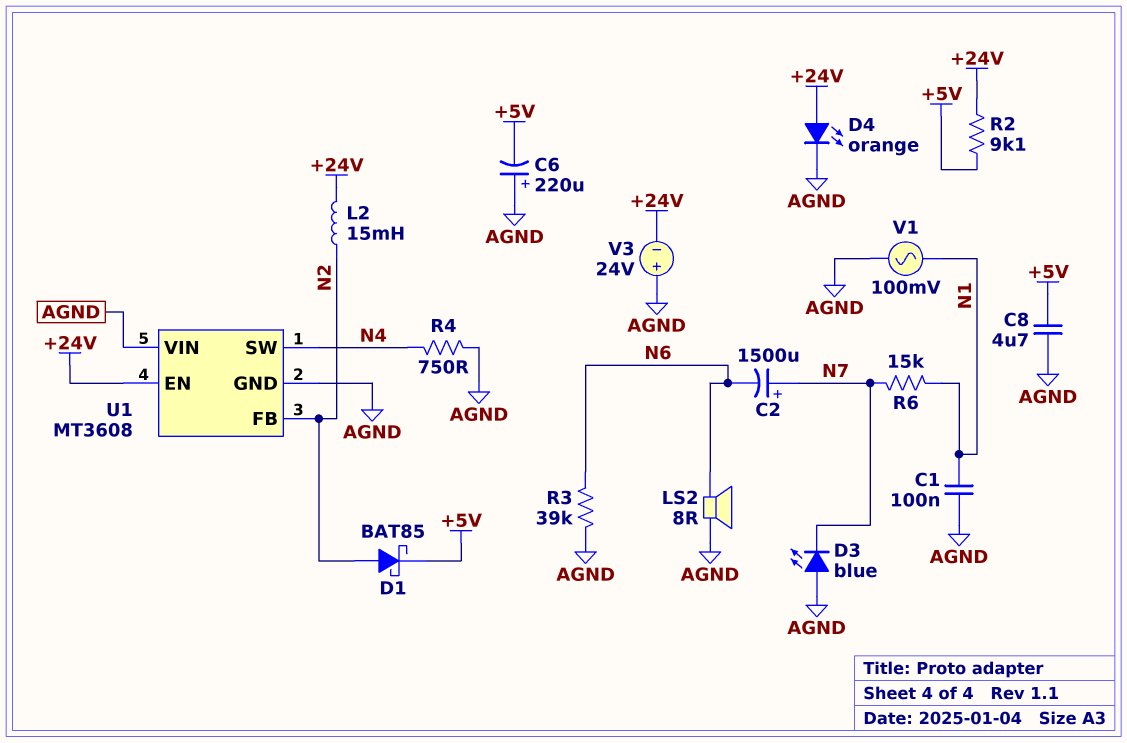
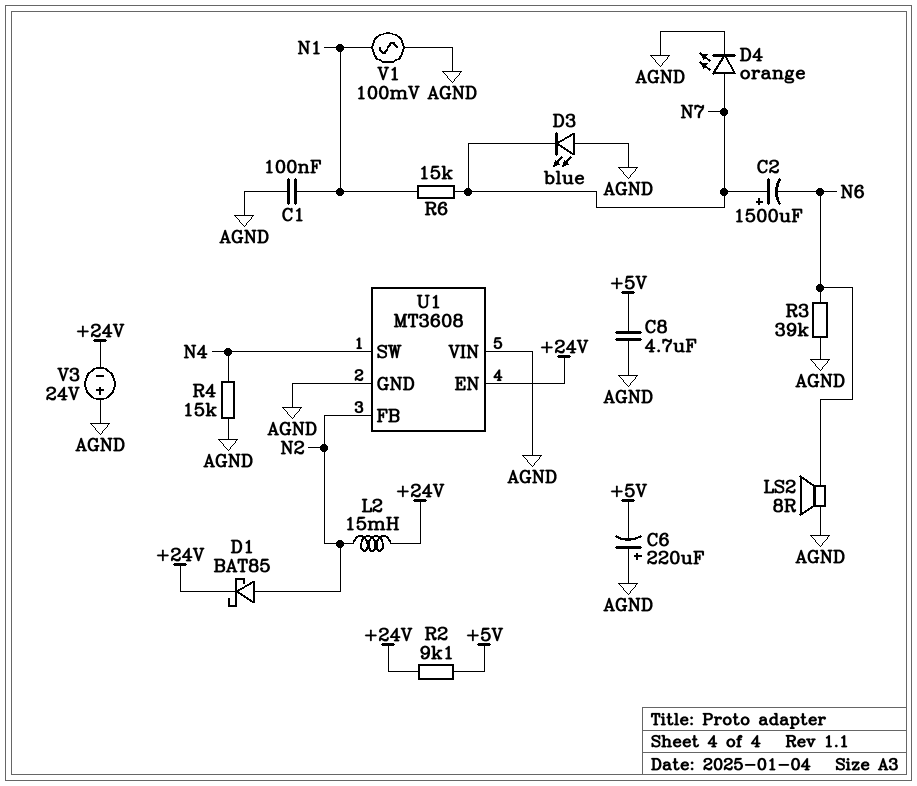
D1: schottky BAT85 (A N2, K +5V) -> schottky BAT85 (A N2, K +24V)
D4: LED orange (A +24V, K AGND) -> LED orange (A N7, K AGND)
R4: 750 (AGND, N4) -> 15k (AGND, N4)

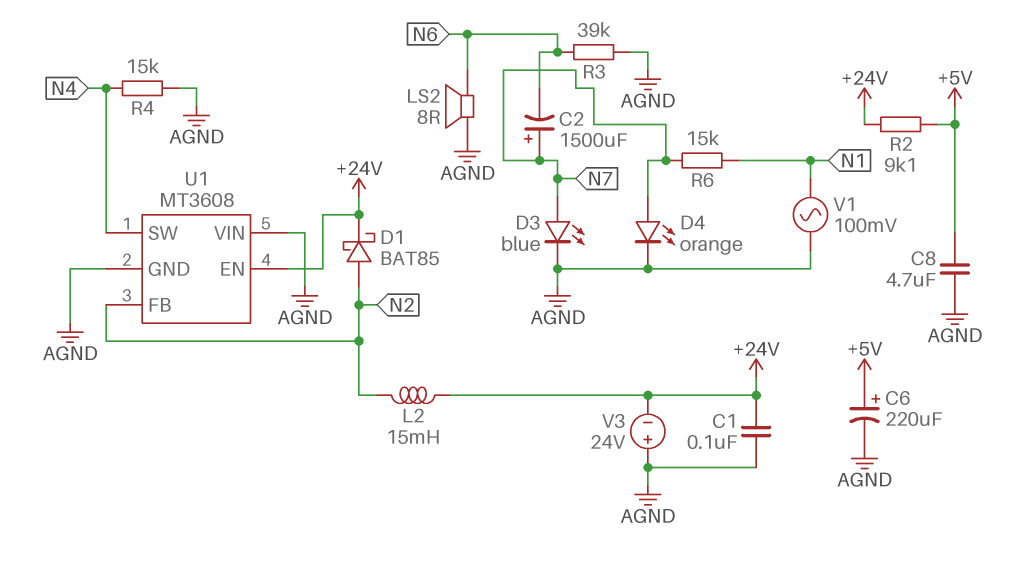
C1: 100nF (AGND, N1) -> 100nF (+24V, AGND)
C6: 220uF (plus AGND, minus +5V) -> 220uF (plus +5V, minus AGND)
D3: LED blue (A AGND, K N7) -> LED blue (A N7, K AGND)

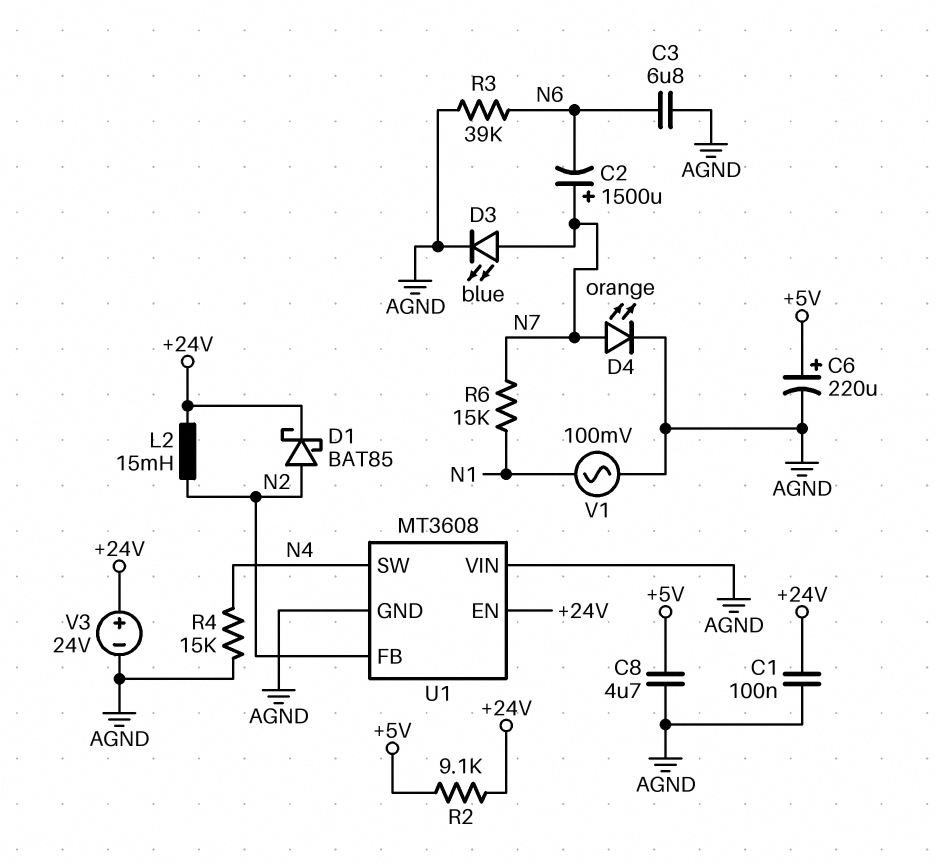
C3: none -> 6.8uF (AGND, N6)
LS2: speaker 8R (AGND, N6) -> none
V3: 24V (plus AGND, minus +24V) -> 24V (plus +24V, minus AGND)

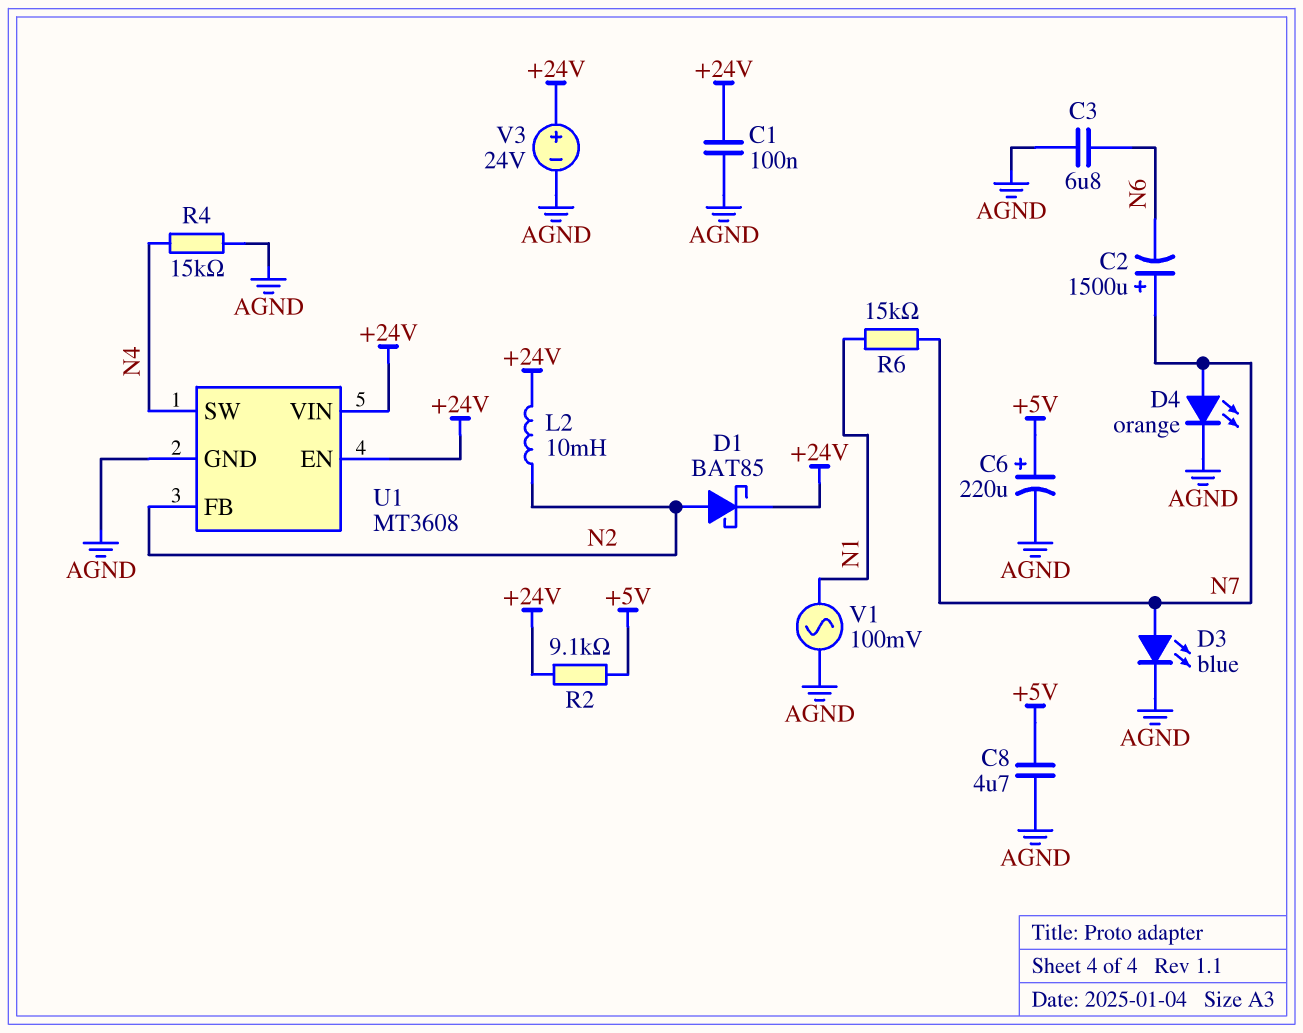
L2: 15mH (+24V, N2) -> 10mH (+24V, N2)
R3: 39k (AGND, N6) -> none
U1 pin VIN: AGND -> +24V

